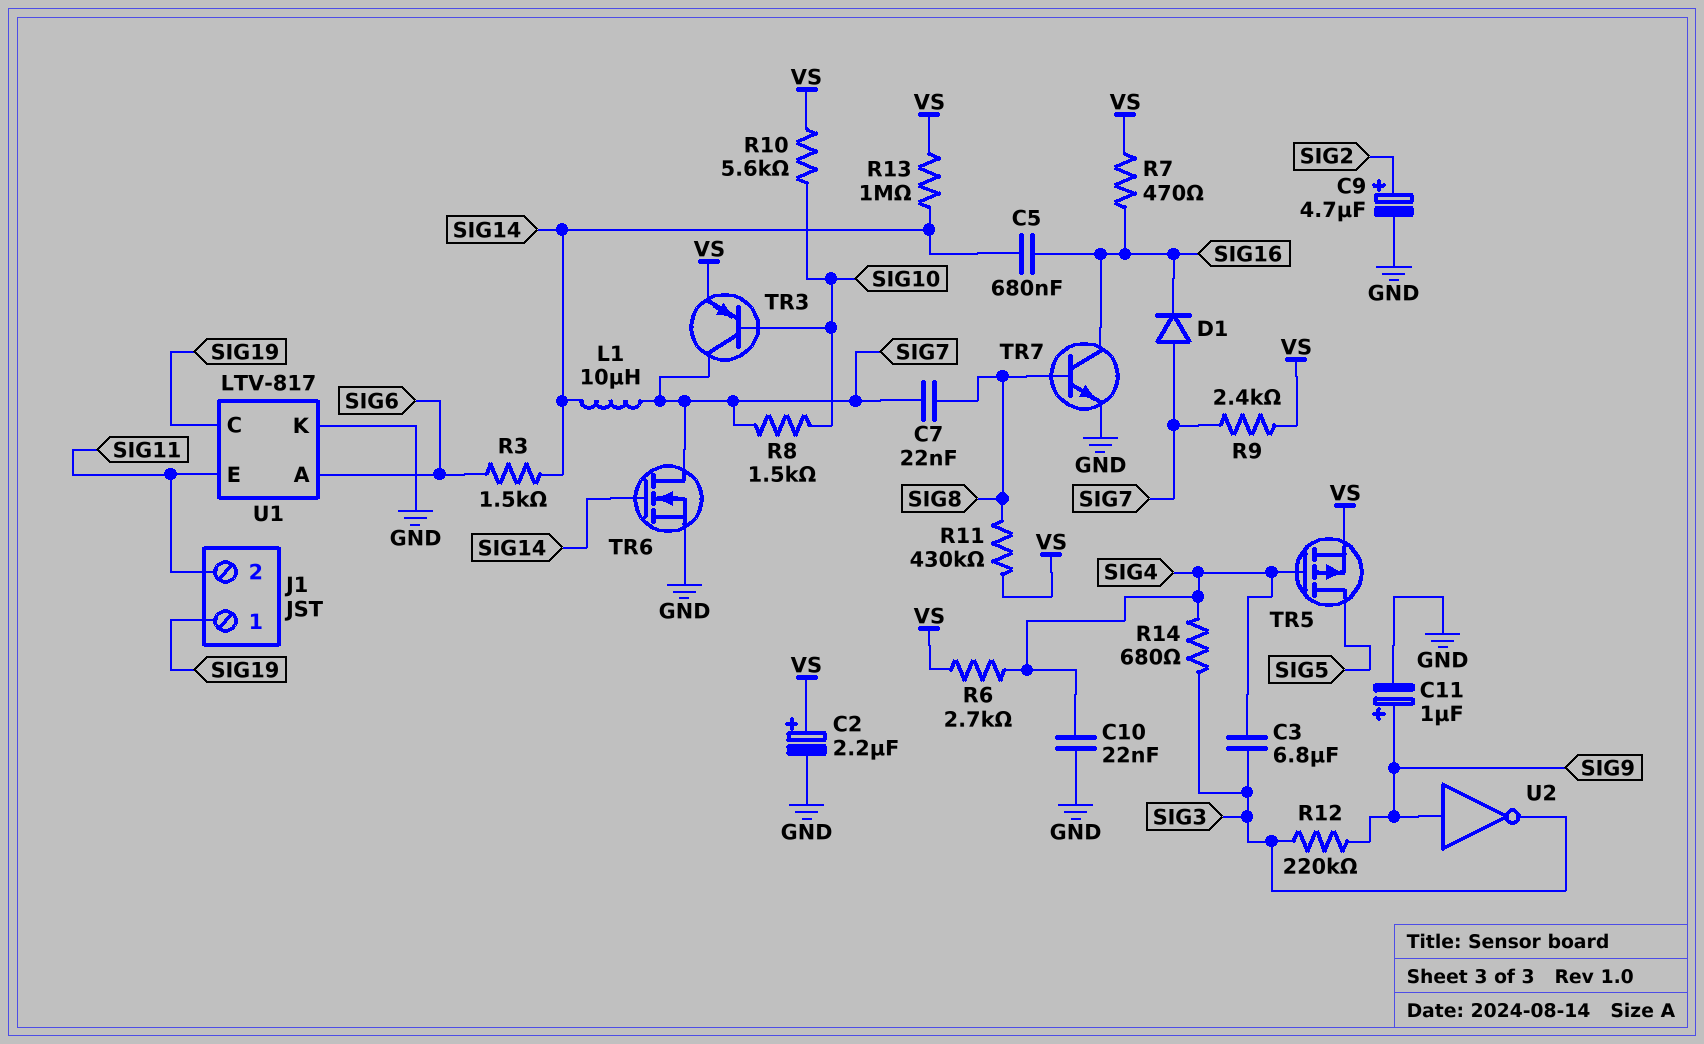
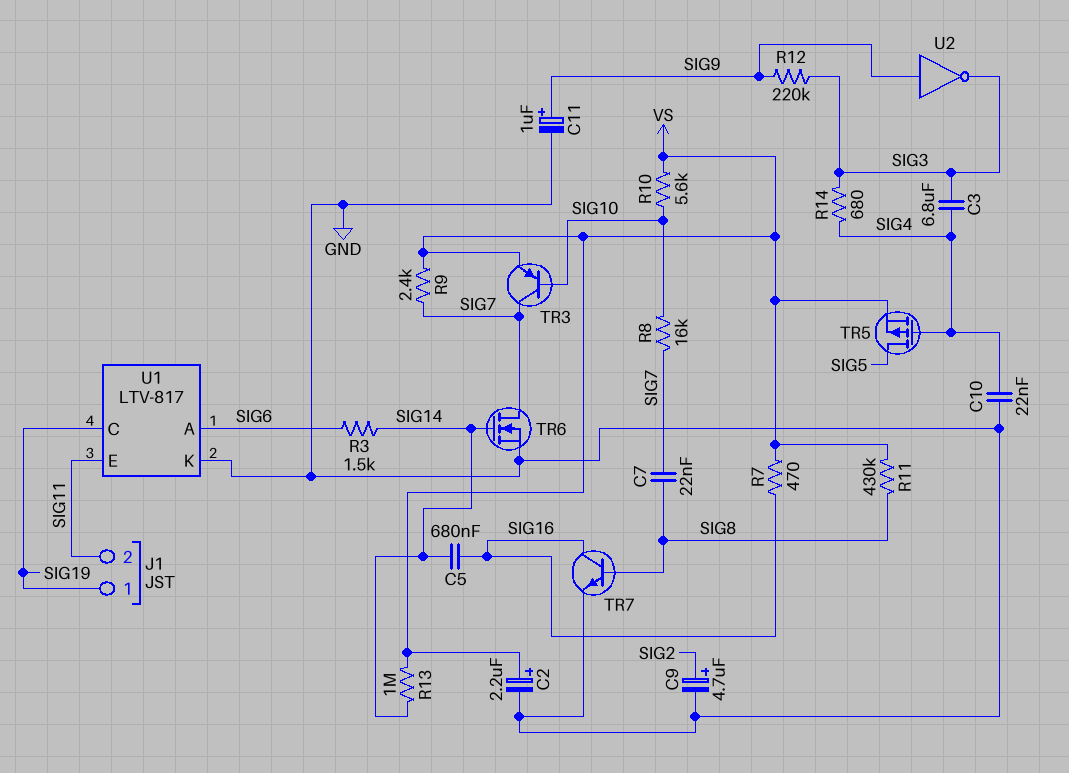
D1: diode (A SIG7, K SIG16) -> none
L1: 10uH (SIG7, SIG14) -> none
R6: 2.7k (SIG4, VS) -> none
R8: 1.5k (SIG7, SIG10) -> 16k (SIG7, SIG10)

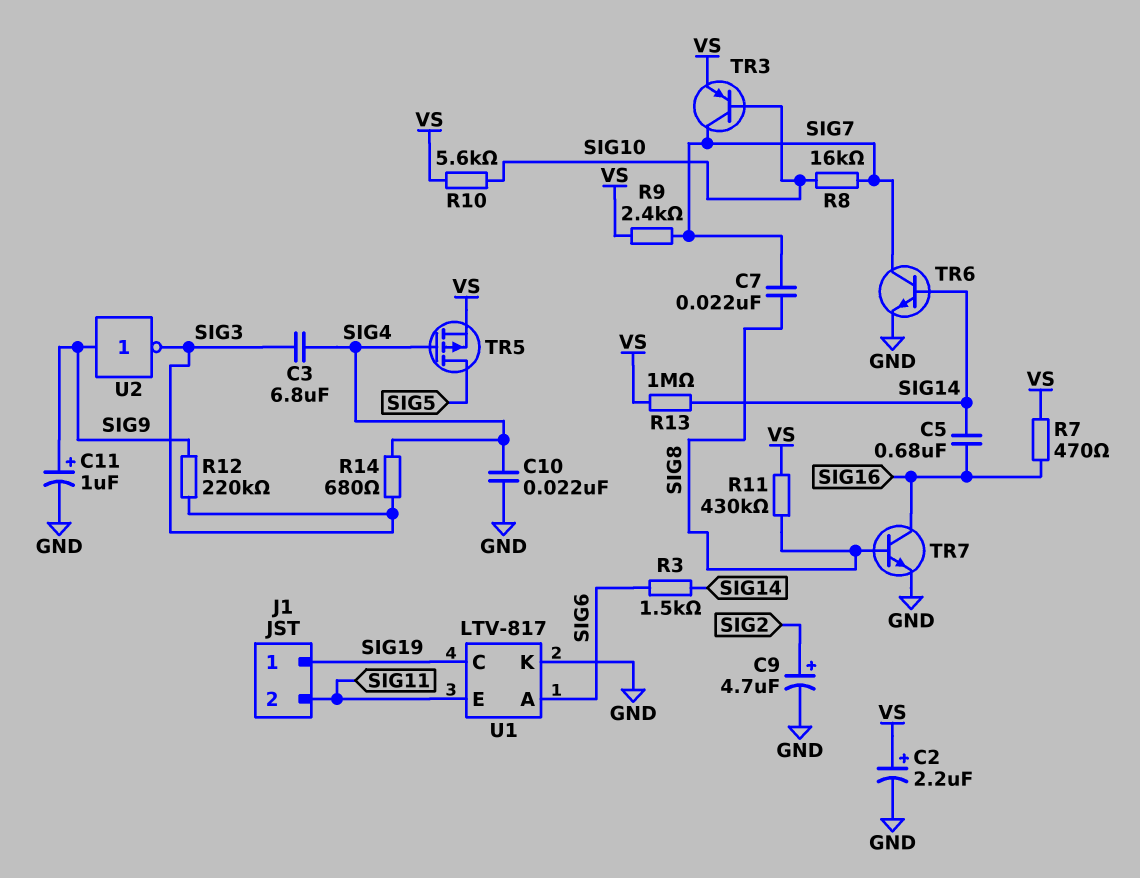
TR6: NMOS (G SIG14, D SIG7, S GND) -> NPN (B SIG14, C SIG7, E GND)

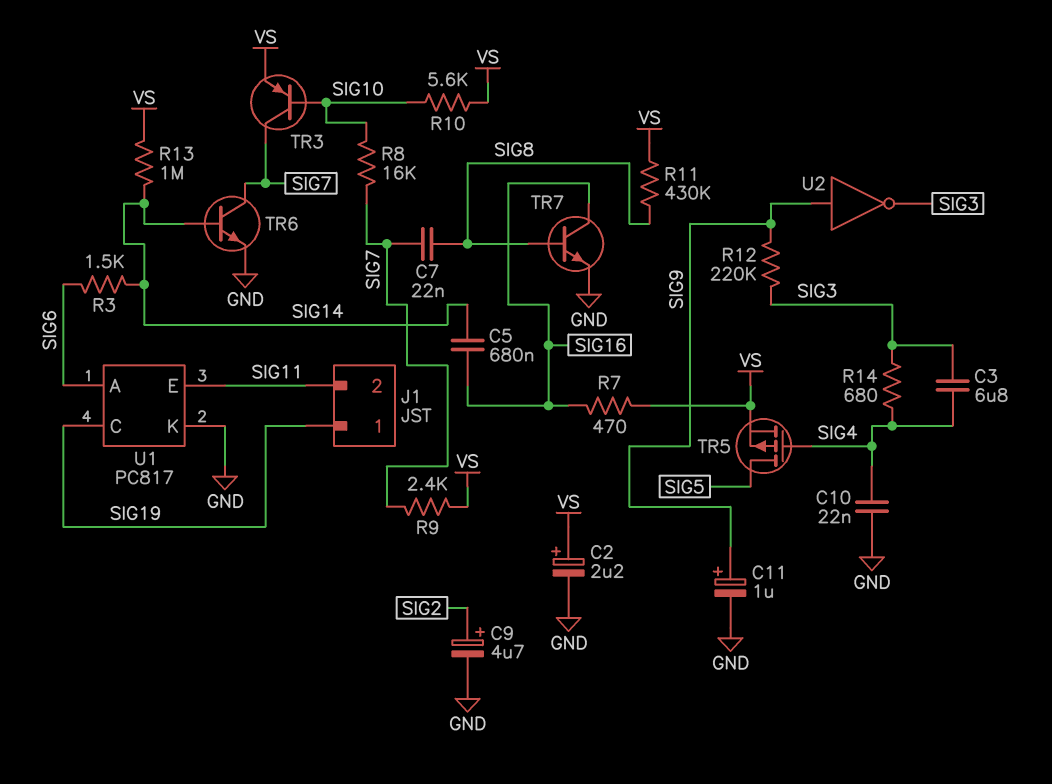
U1: LTV-817 -> PC817

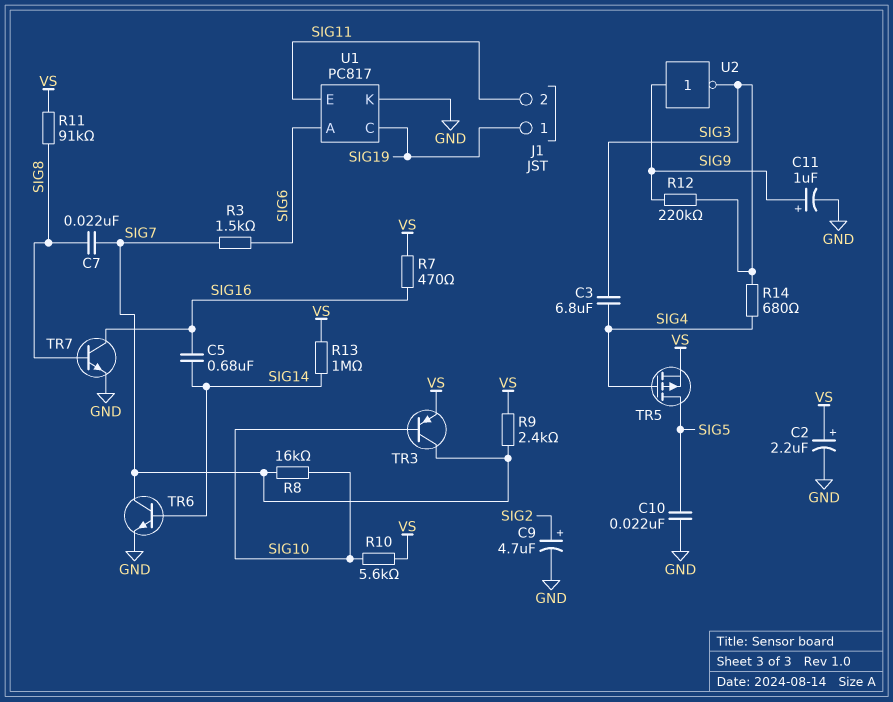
C10: 22nF (GND, SIG4) -> 22nF (GND, SIG5)
R3: 1.5k (SIG6, SIG14) -> 1.5k (SIG6, SIG7)
R11: 430k (SIG8, VS) -> 91k (SIG8, VS)

